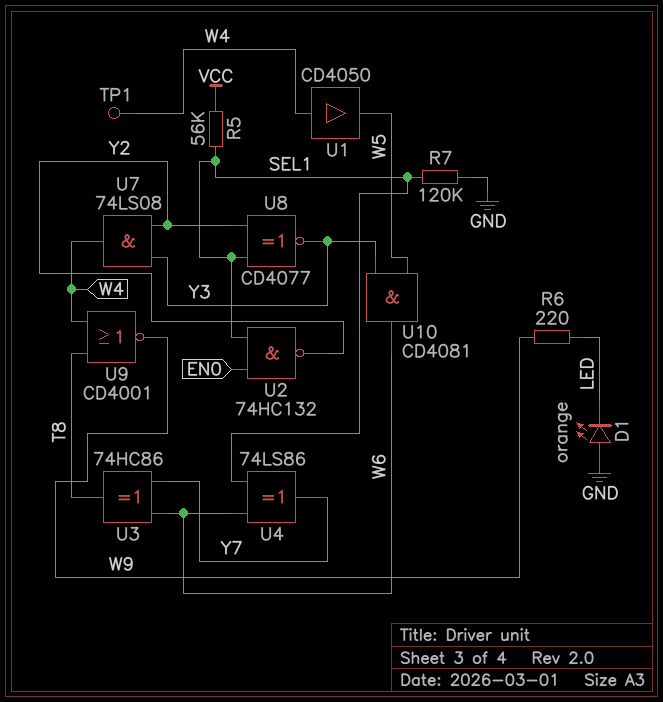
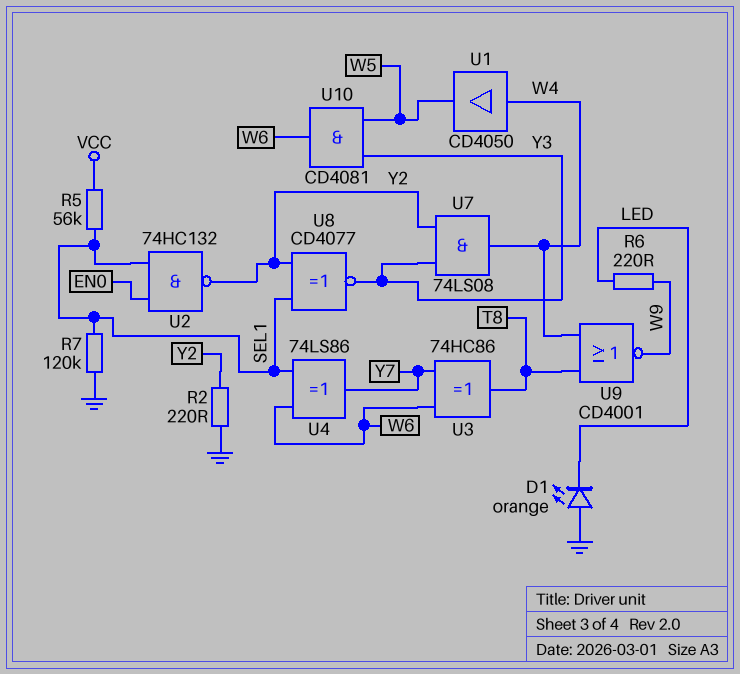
R2: none -> 220 (GND, Y2)
TP1: test point (W4) -> none

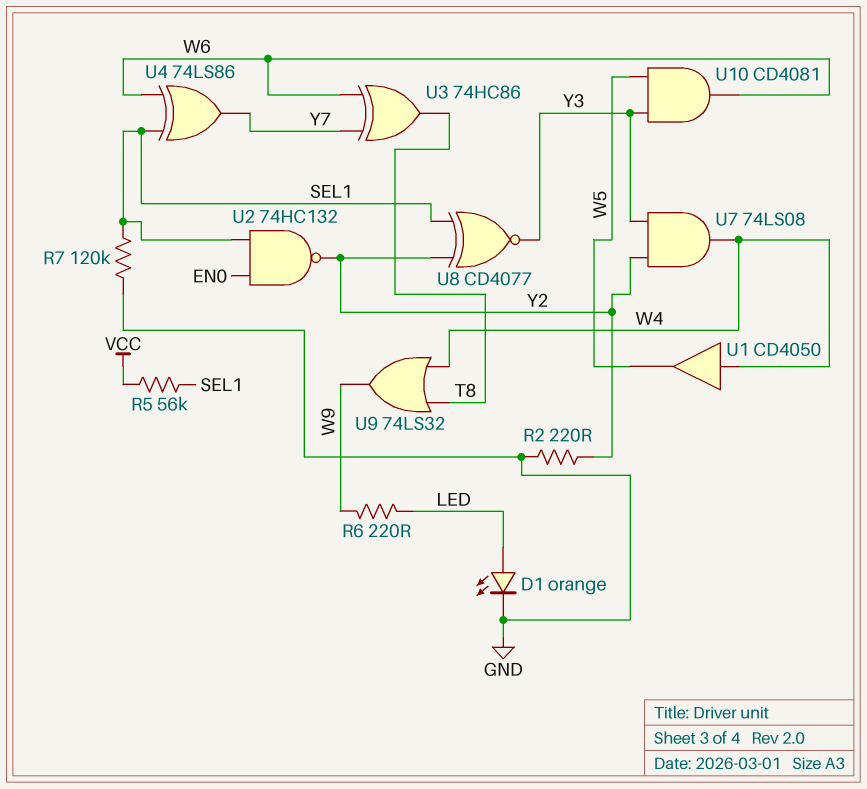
D1: LED orange (A GND, K LED) -> LED orange (A LED, K GND)
U9: NOR CD4001 (in T8, in W4, out W9) -> OR 74LS32 (in T8, in W4, out W9)

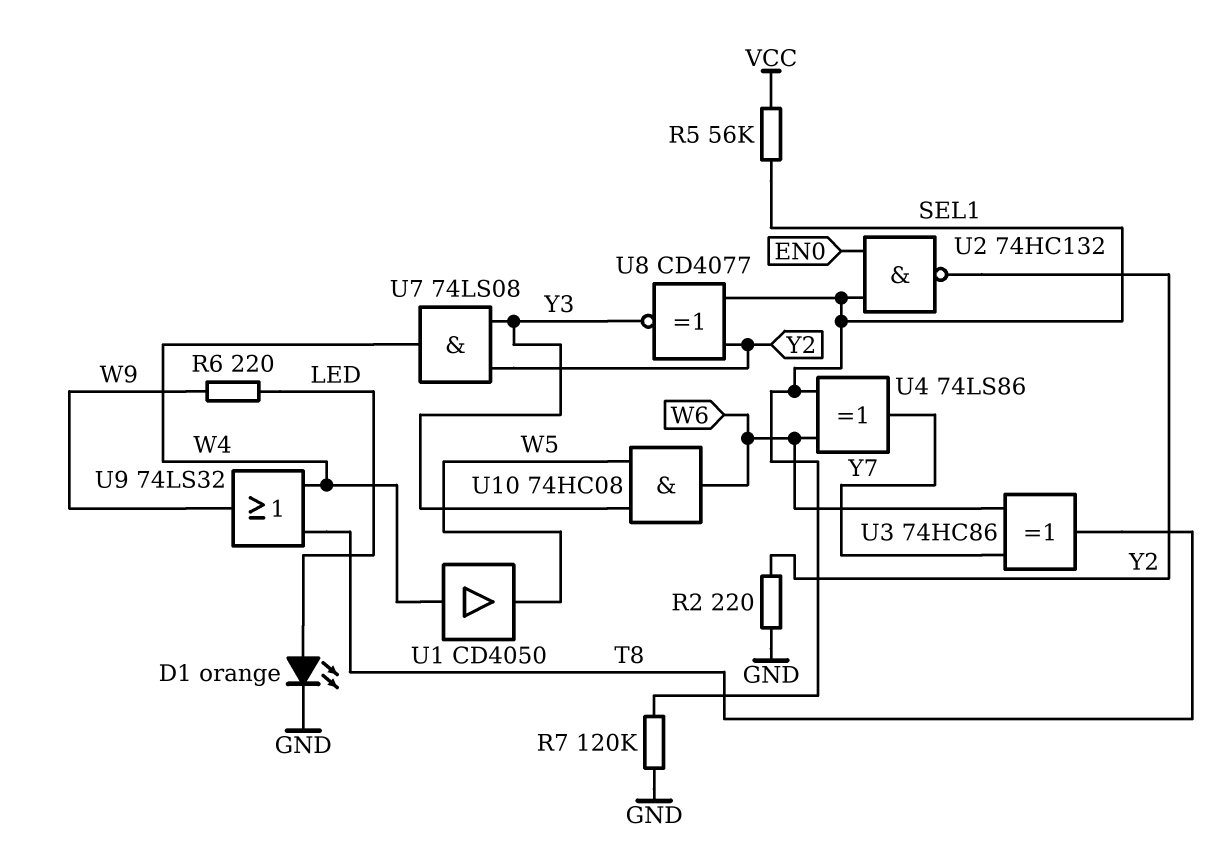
U10: AND CD4081 (in W5, in Y3, out W6) -> AND 74HC08 (in W5, in Y3, out W6)

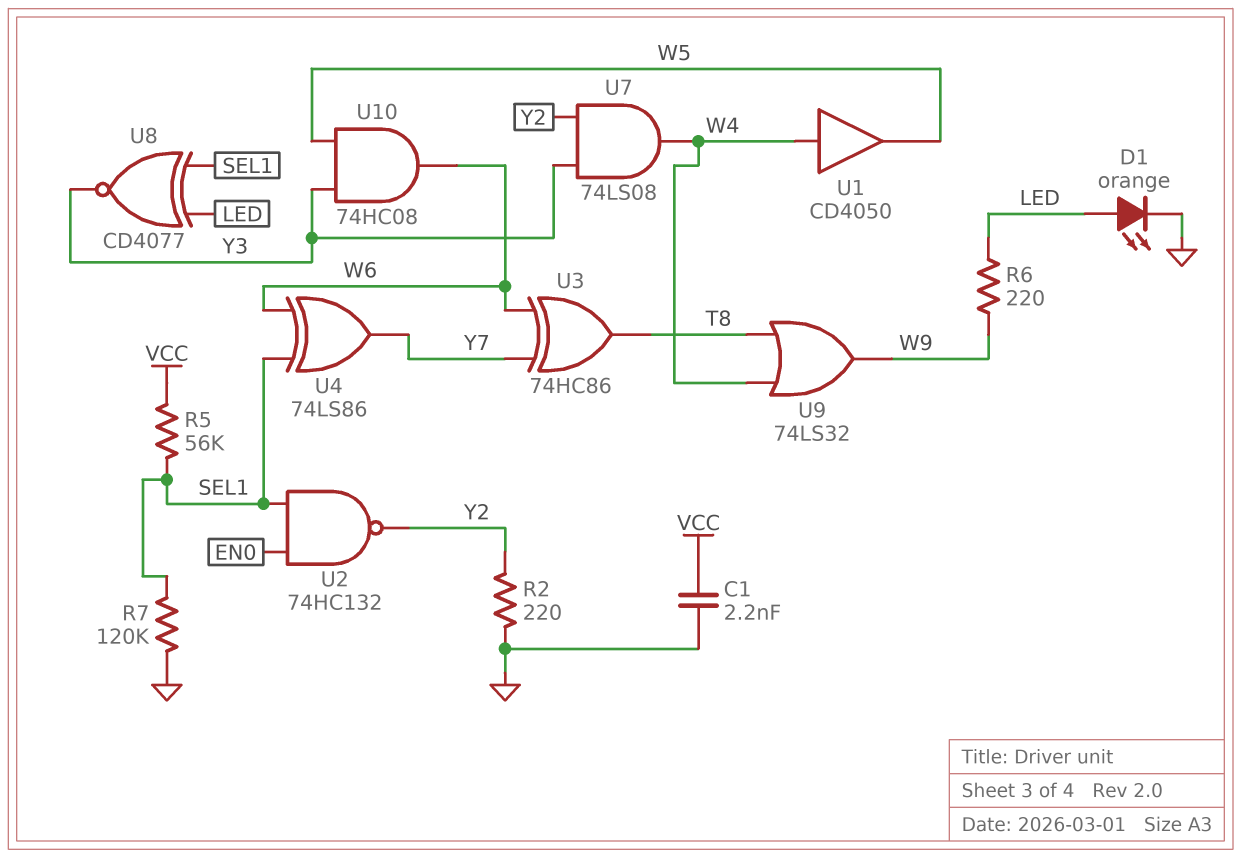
C1: none -> 2.2nF (GND, VCC)
U8: XNOR CD4077 (in SEL1, in Y2, out Y3) -> XNOR CD4077 (in LED, in SEL1, out Y3)

